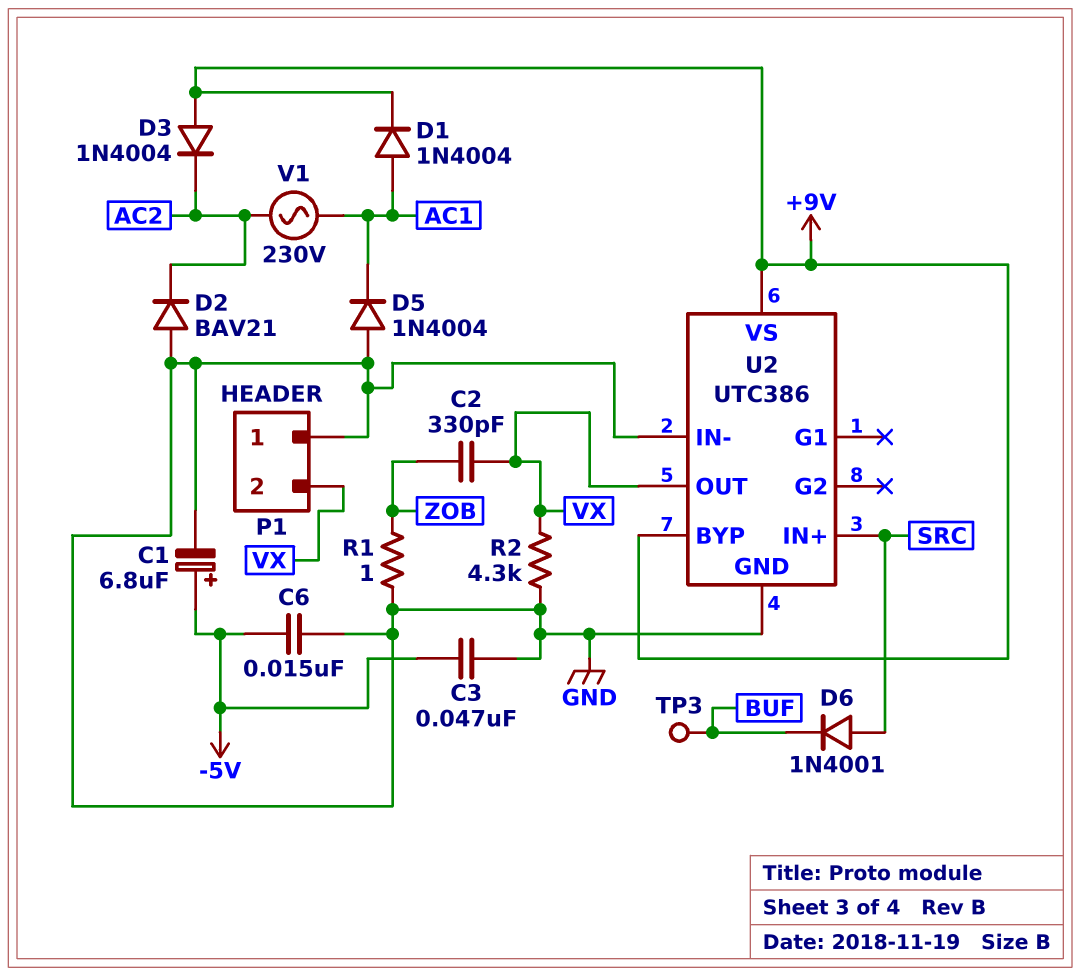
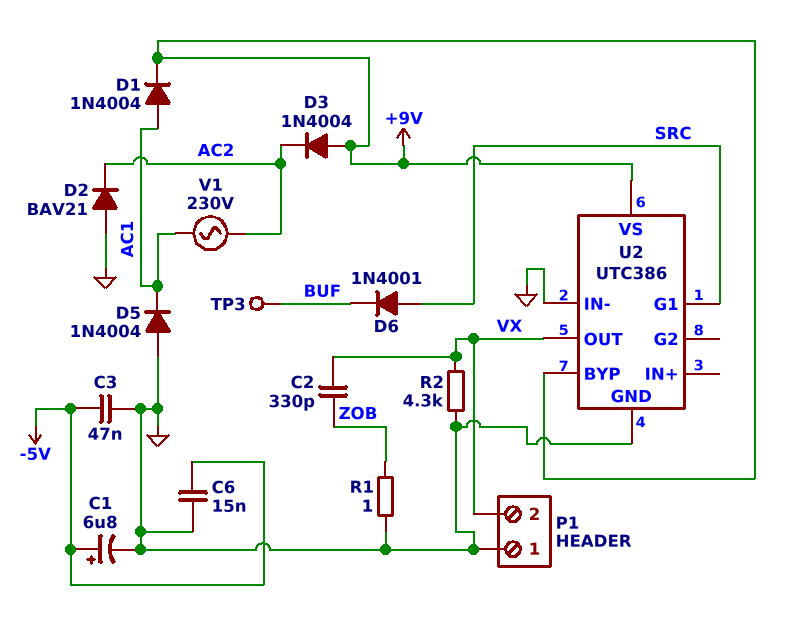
U2 pin G1: none -> SRC
U2 pin IN+: SRC -> none

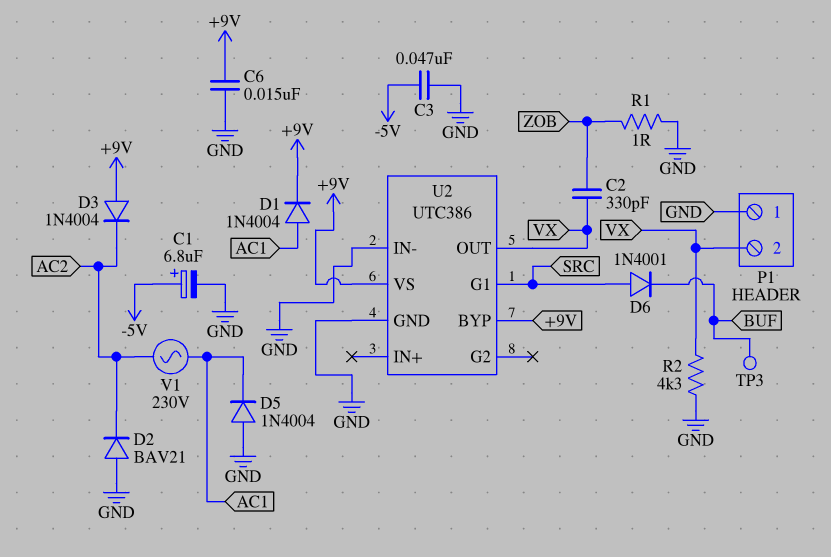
C6: 15nF (-5V, GND) -> 15nF (+9V, GND)

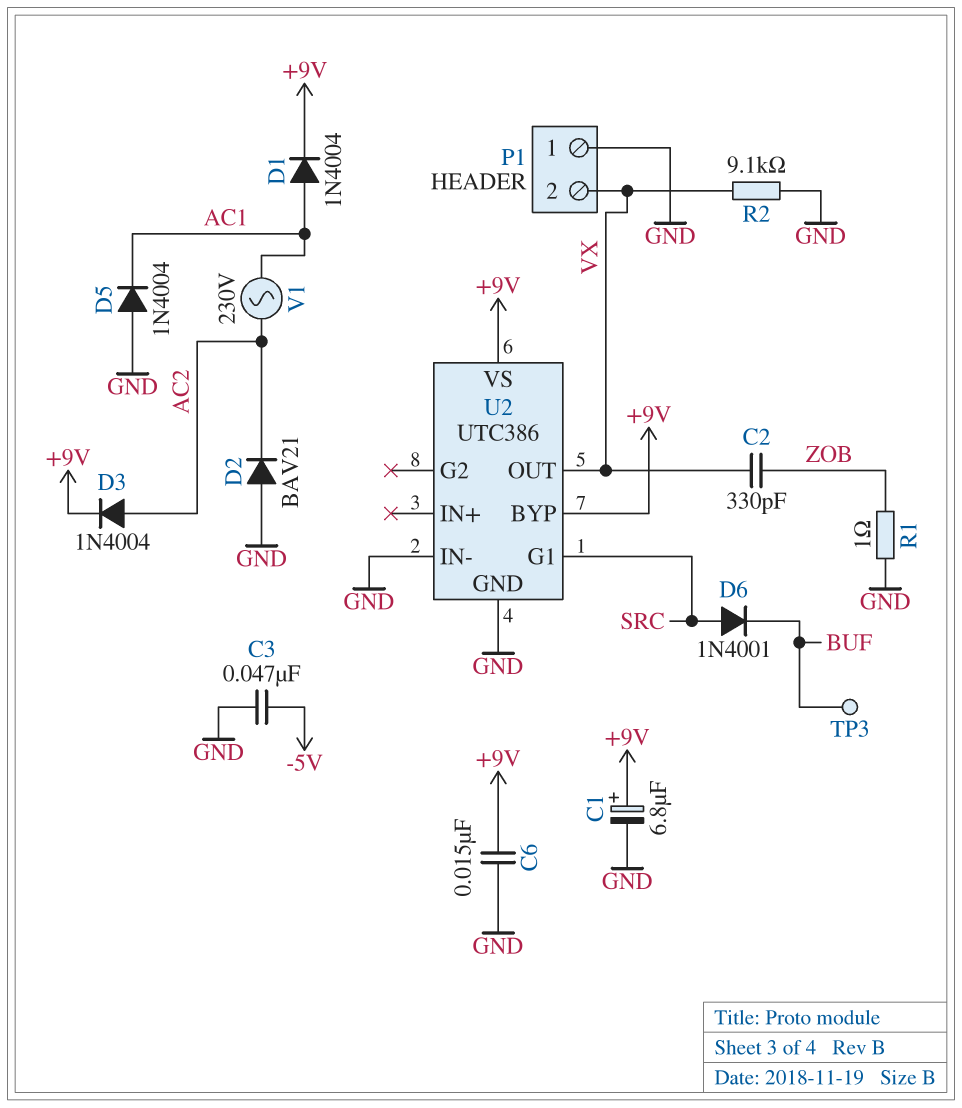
C1: 6.8uF (plus -5V, minus GND) -> 6.8uF (plus +9V, minus GND)
D3: diode 1N4004 (A +9V, K AC2) -> diode 1N4004 (A AC2, K +9V)
R2: 4.3k (GND, VX) -> 9.1k (GND, VX)

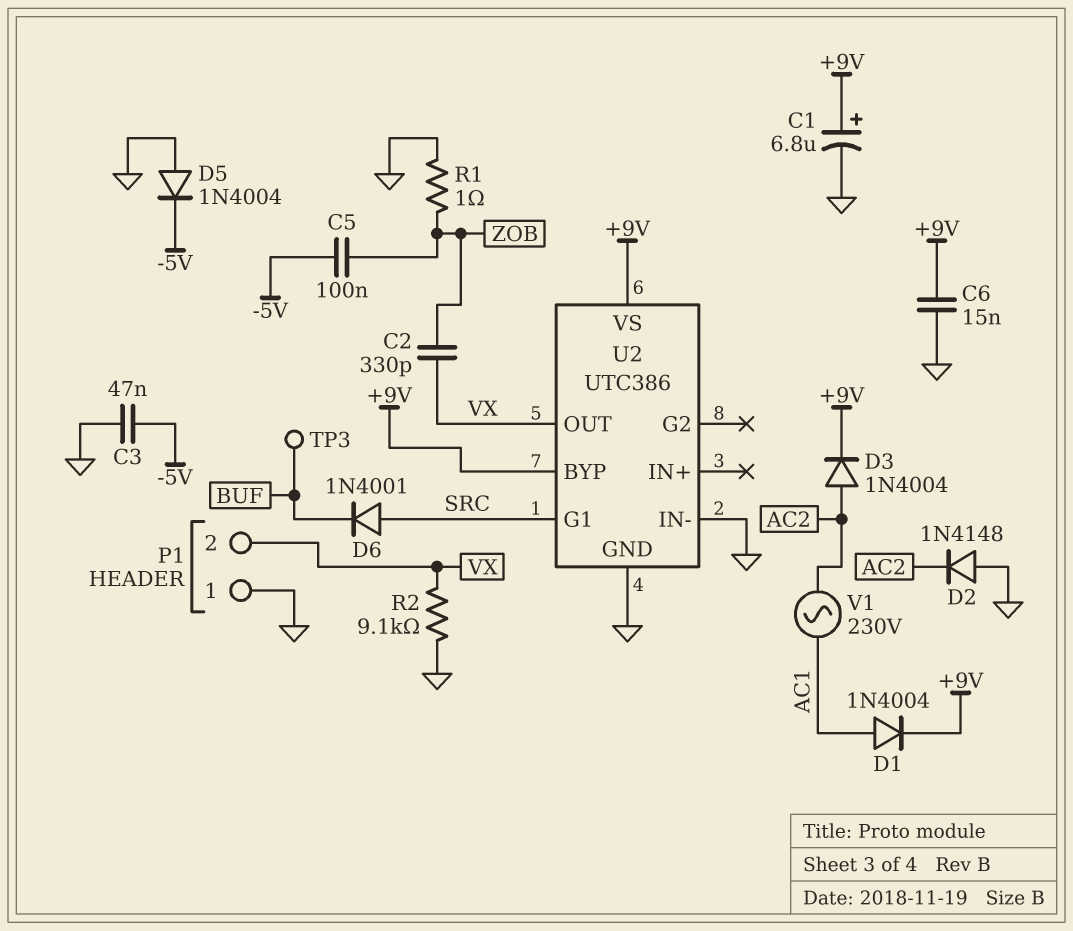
C5: none -> 100nF (-5V, ZOB)
D2: diode BAV21 (A GND, K AC2) -> diode 1N4148 (A GND, K AC2)
D5: diode 1N4004 (A GND, K AC1) -> diode 1N4004 (A GND, K -5V)

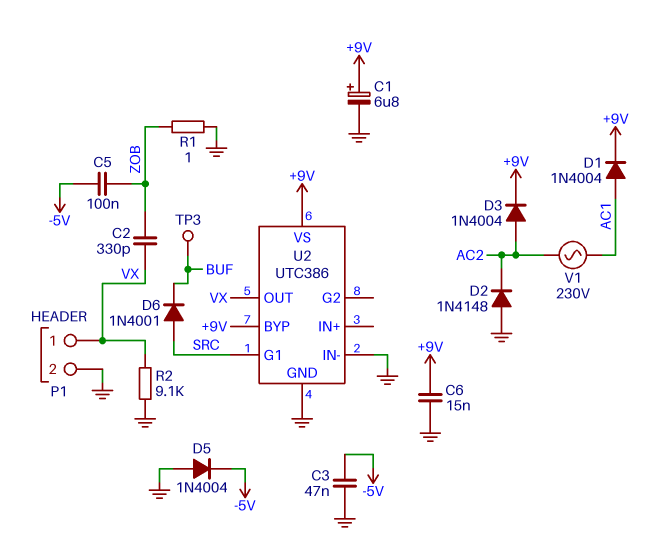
P1 pin 1: GND -> VX
P1 pin 2: VX -> GND

